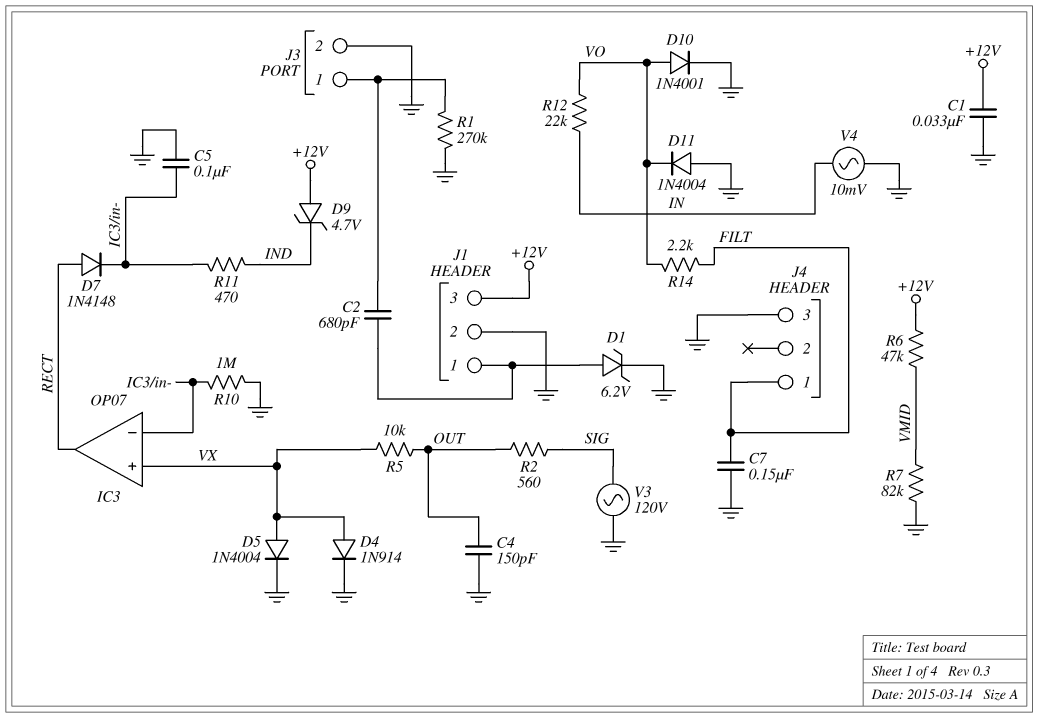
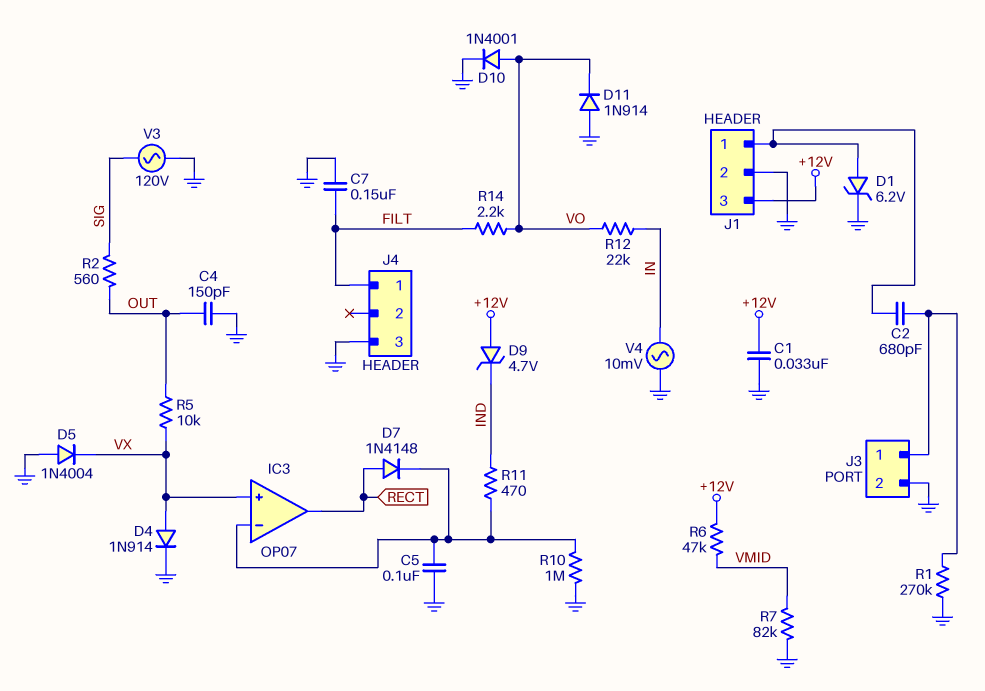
D5: diode 1N4004 (A VX, K GND) -> diode 1N4004 (A GND, K VX)
D11: diode 1N4004 (A GND, K VO) -> diode 1N914 (A GND, K VO)

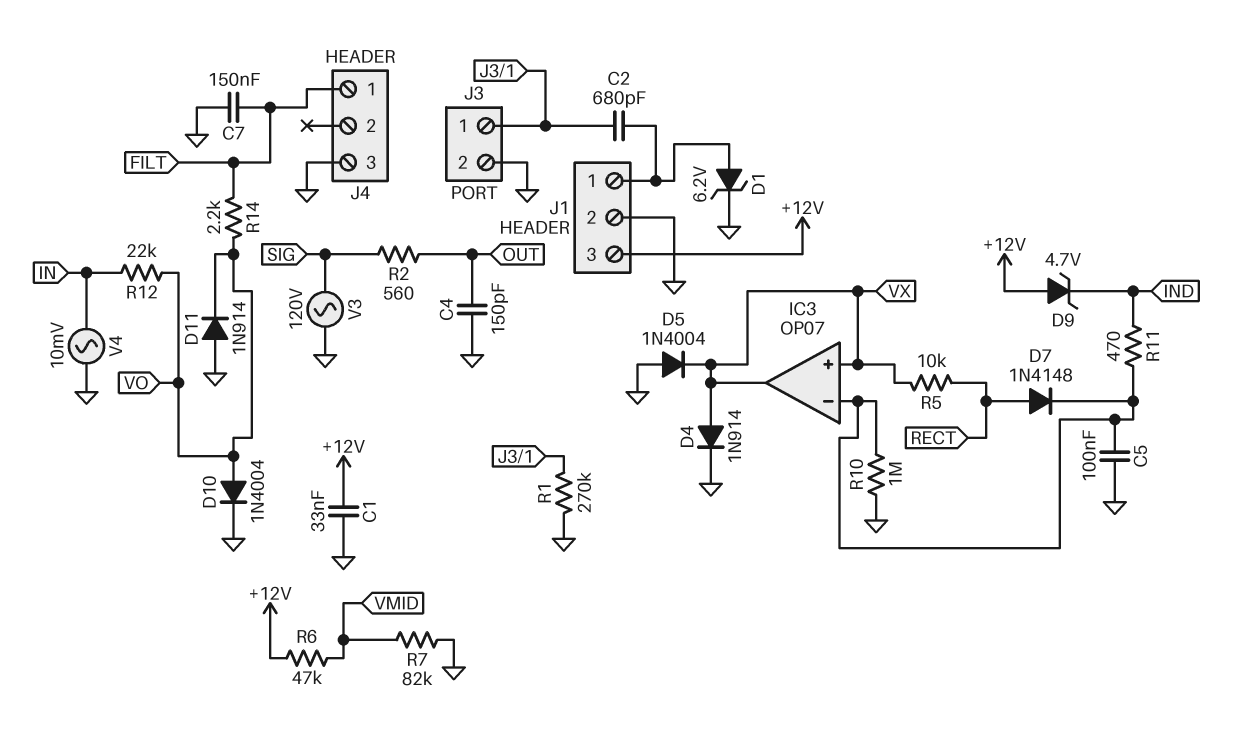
D10: diode 1N4001 (A VO, K GND) -> diode 1N4004 (A VO, K GND)
IC3 pin out: RECT -> VX
R5: 10k (OUT, VX) -> 10k (RECT, VX)

